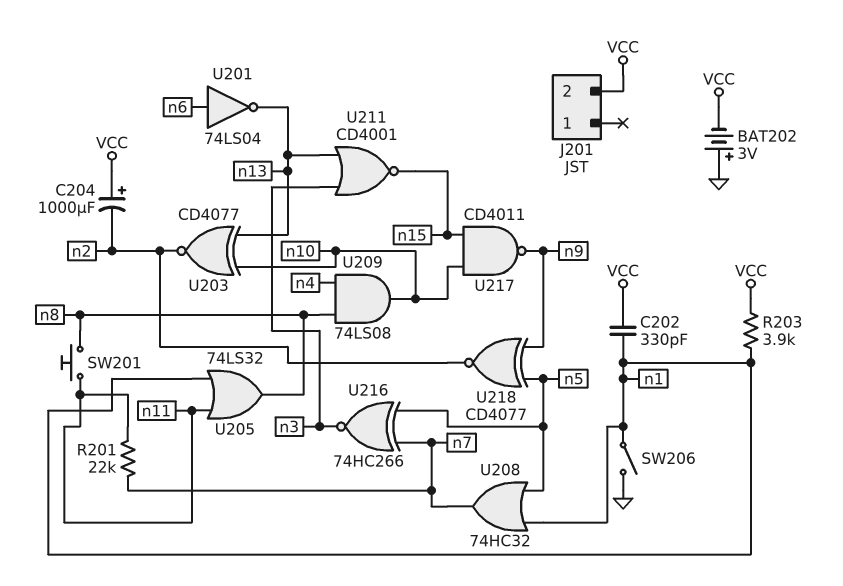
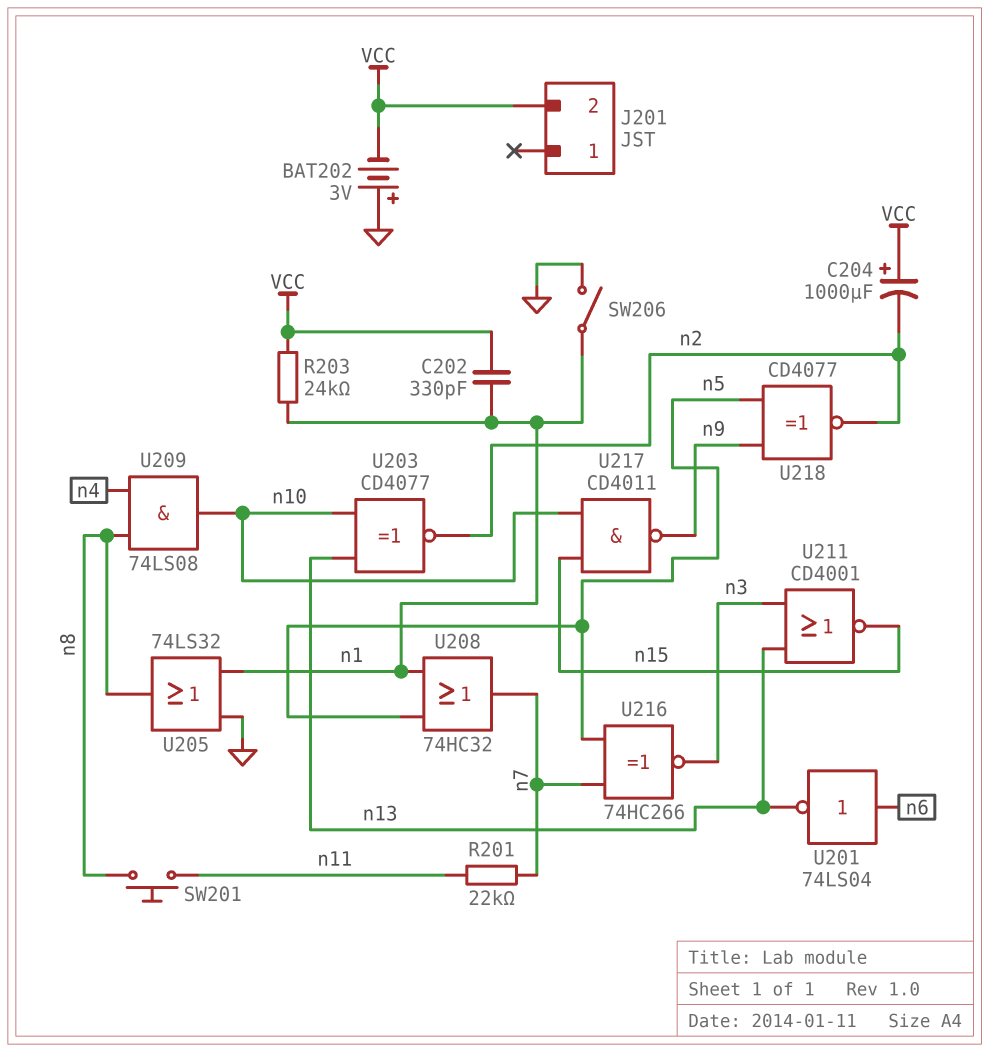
R203: 3.9k (VCC, n1) -> 24k (VCC, n1)
U205: OR 74LS32 (in n1, in n11, out n8) -> OR 74LS32 (in GND, in n1, out n8)

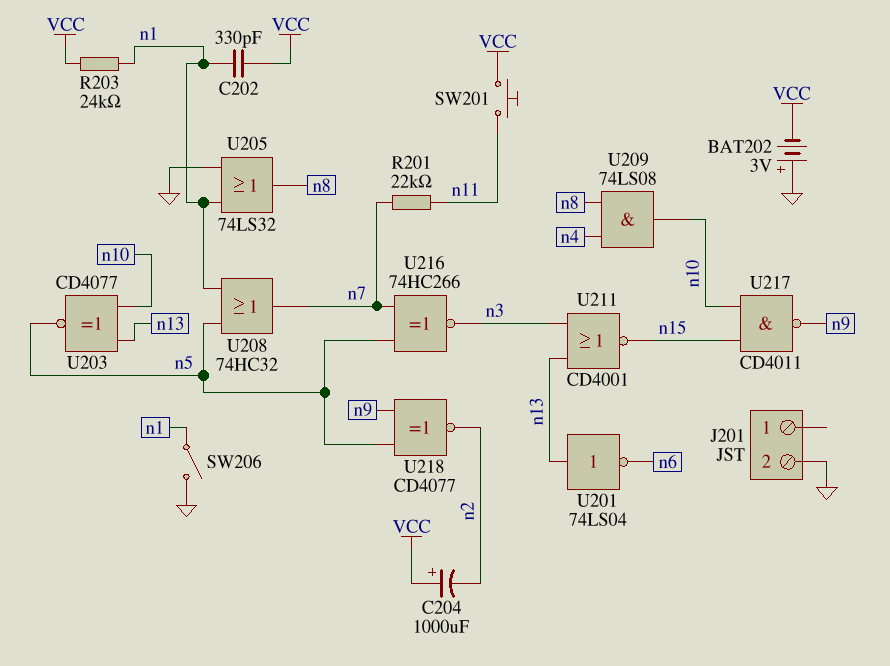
J201 pin 2: VCC -> GND
SW201: button (n8, n11) -> button (VCC, n11)
U201: NOT 74LS04 (in n6, out n13) -> NOT 74LS04 (in n13, out n6)
U203: XNOR CD4077 (in n10, in n13, out n2) -> XNOR CD4077 (in n10, in n13, out n5)

